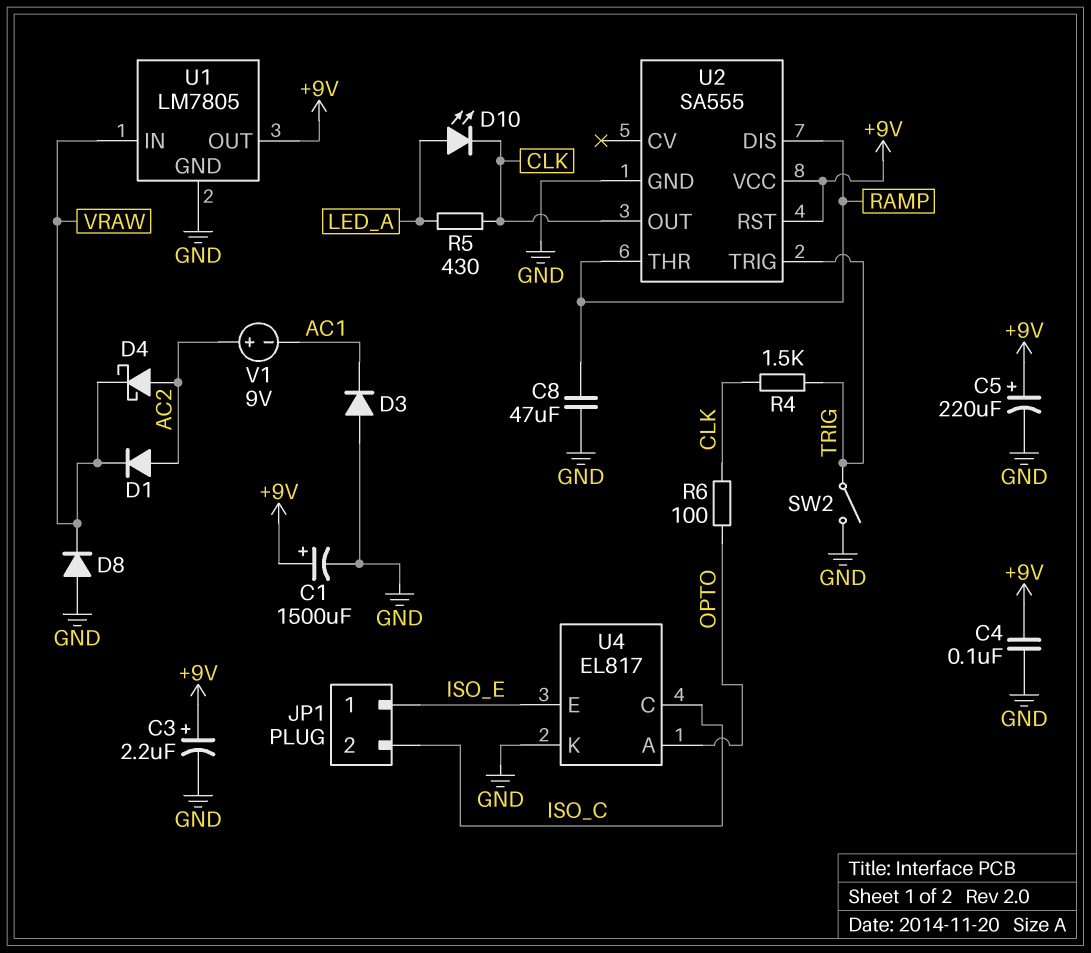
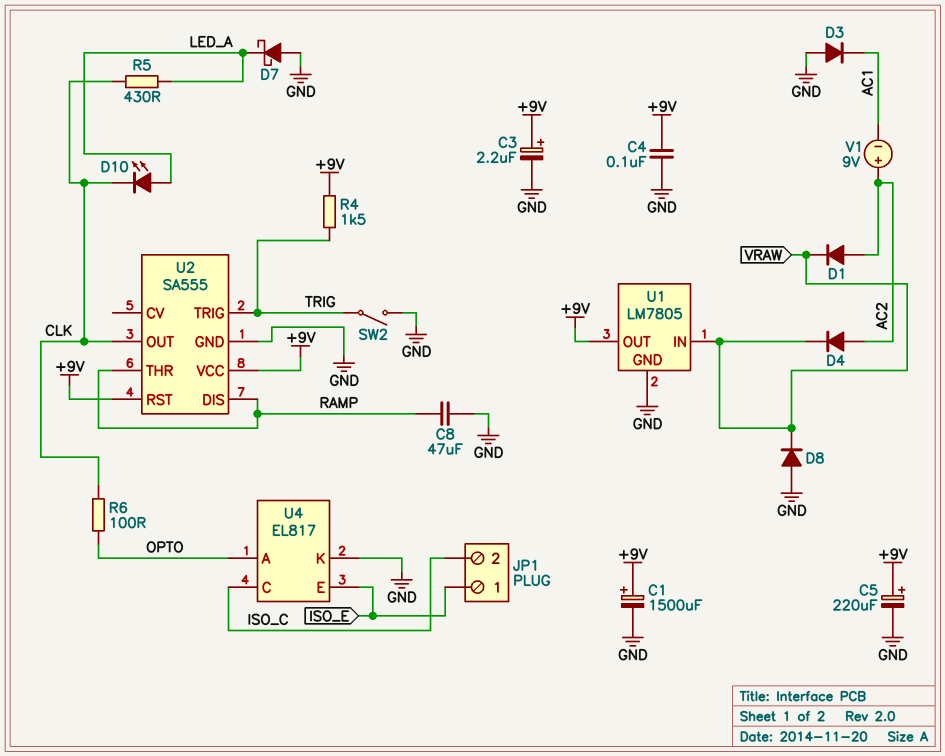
D4: schottky (A AC2, K VRAW) -> diode (A AC2, K VRAW)
D7: none -> schottky (A GND, K LED_A)
R4: 1.5k (CLK, TRIG) -> 1.5k (+9V, TRIG)

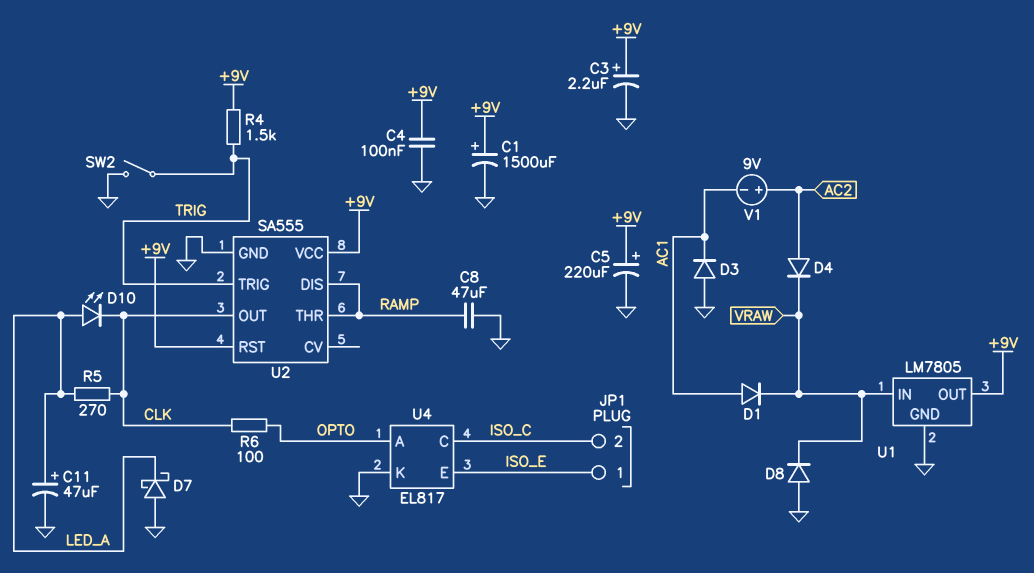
C11: none -> 47uF (plus LED_A, minus GND)
D1: diode (A AC2, K VRAW) -> diode (A AC1, K VRAW)
R5: 430 (CLK, LED_A) -> 270 (CLK, LED_A)

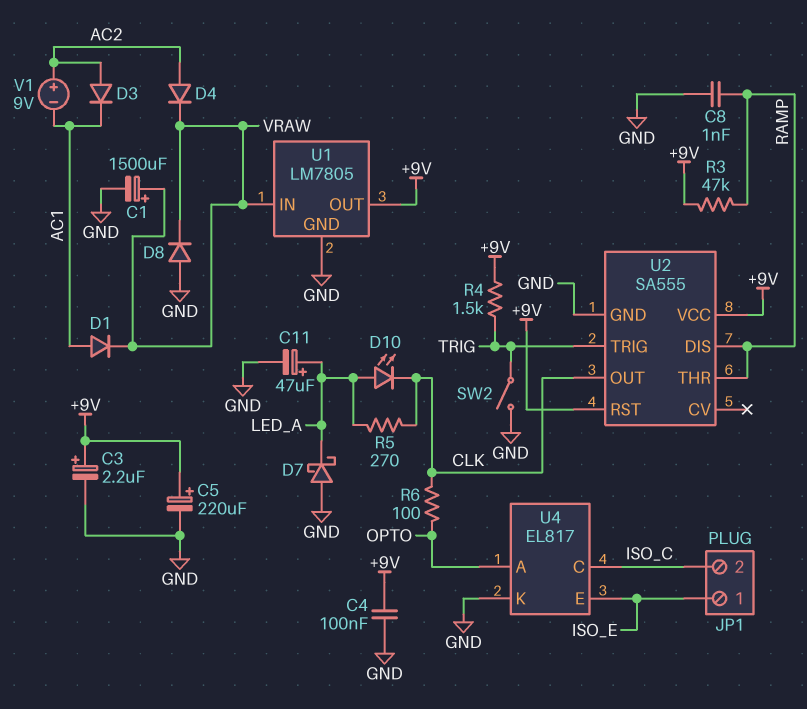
C1: 1500uF (plus +9V, minus GND) -> 1500uF (plus VRAW, minus GND)
C8: 47uF (GND, RAMP) -> 1nF (GND, RAMP)
D3: diode (A GND, K AC1) -> diode (A AC2, K AC1)
R3: none -> 47k (+9V, RAMP)

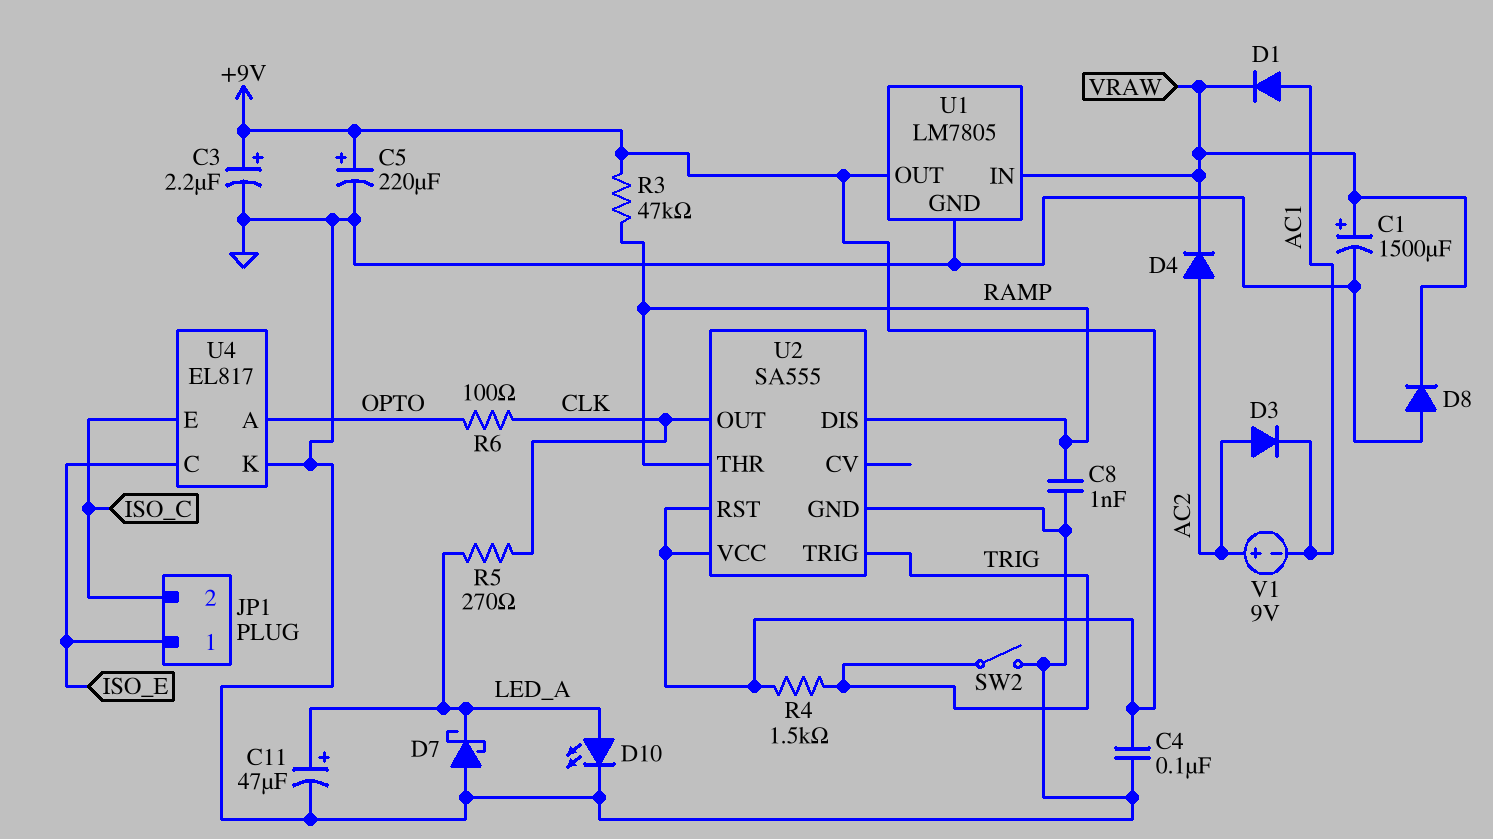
D10: LED (A LED_A, K CLK) -> LED (A LED_A, K GND)
U4 pin C: ISO_C -> ISO_E
U4 pin E: ISO_E -> ISO_C

